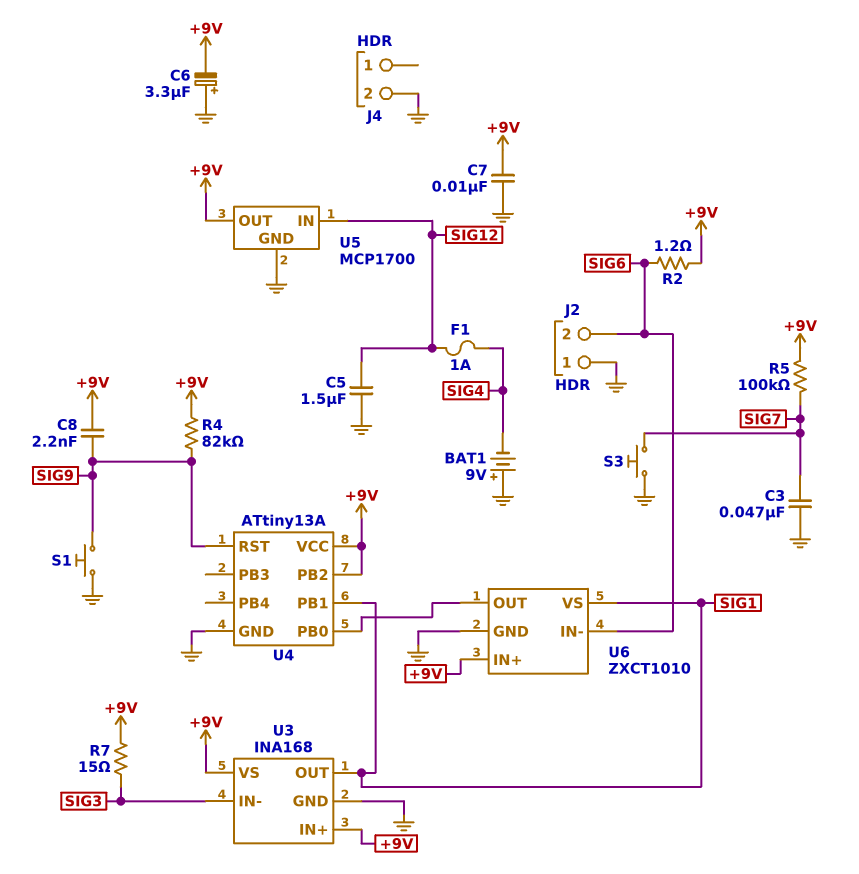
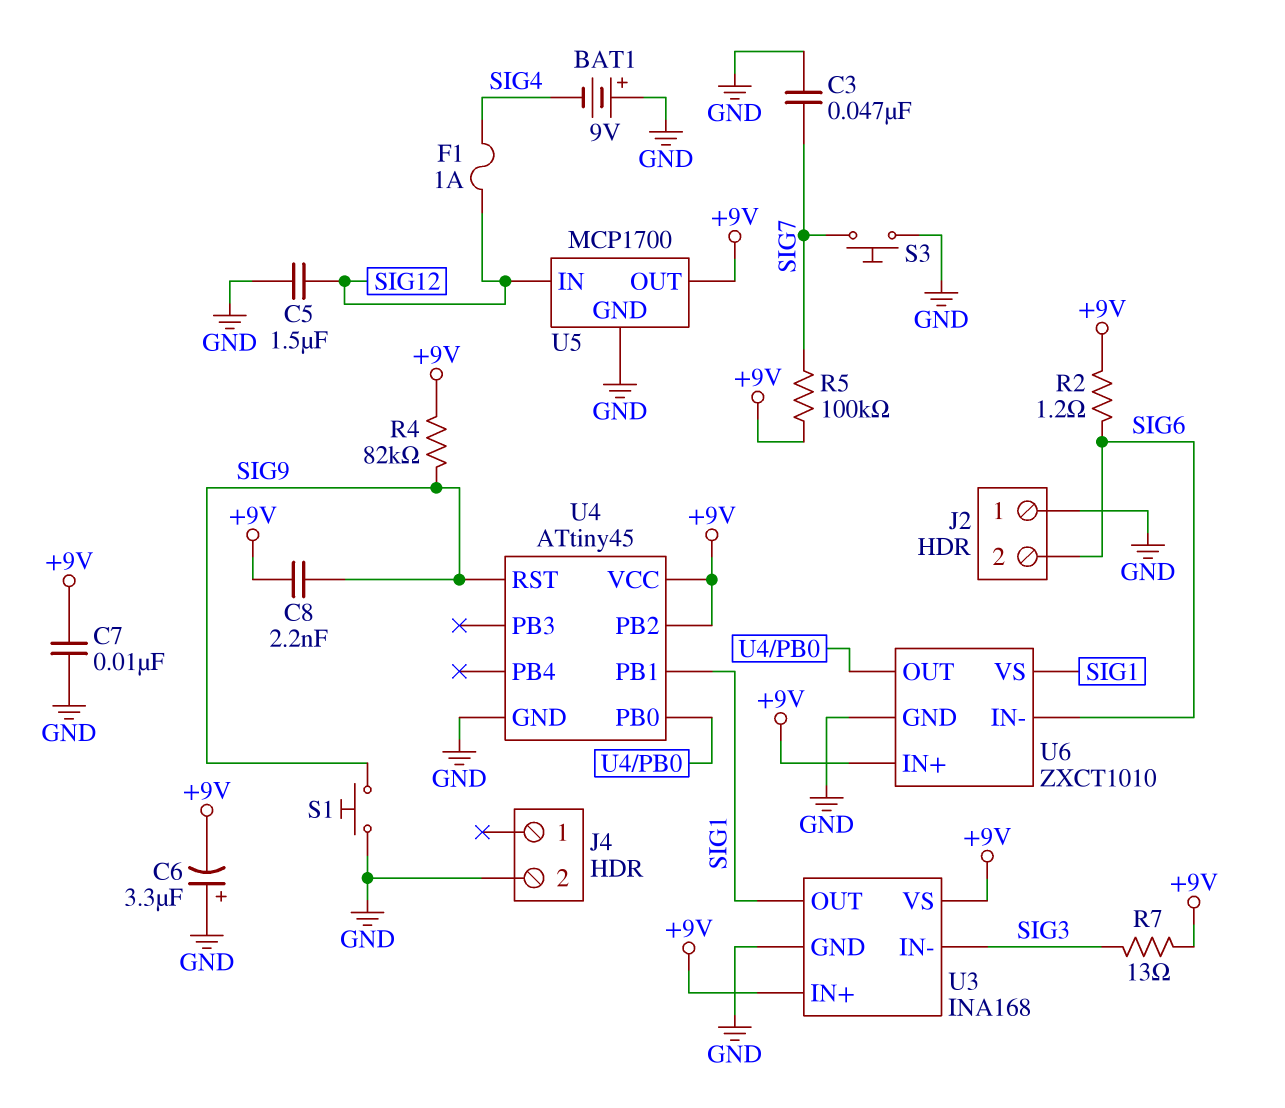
R7: 15 (+9V, SIG3) -> 13 (+9V, SIG3)
U4: ATtiny13A -> ATtiny45

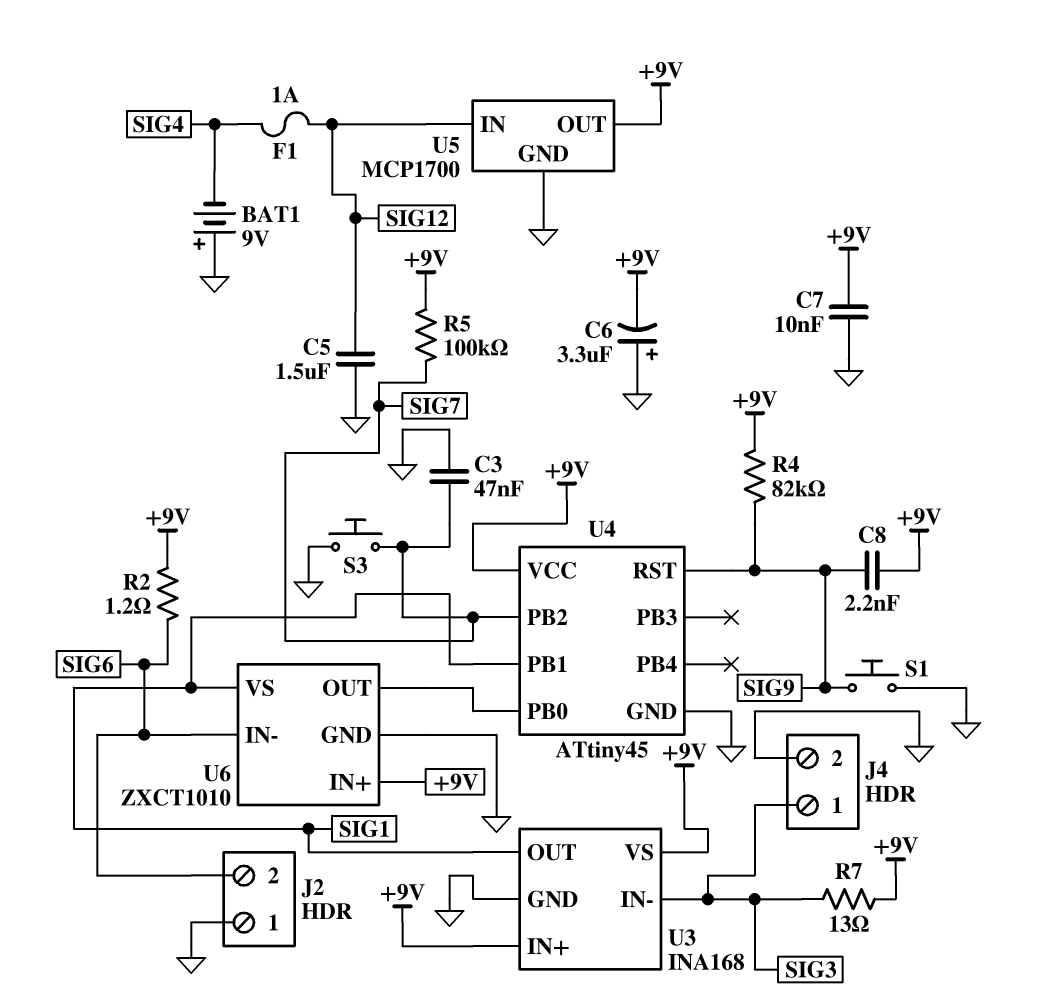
J4 pin 1: none -> SIG3
U4 pin PB2: +9V -> SIG7

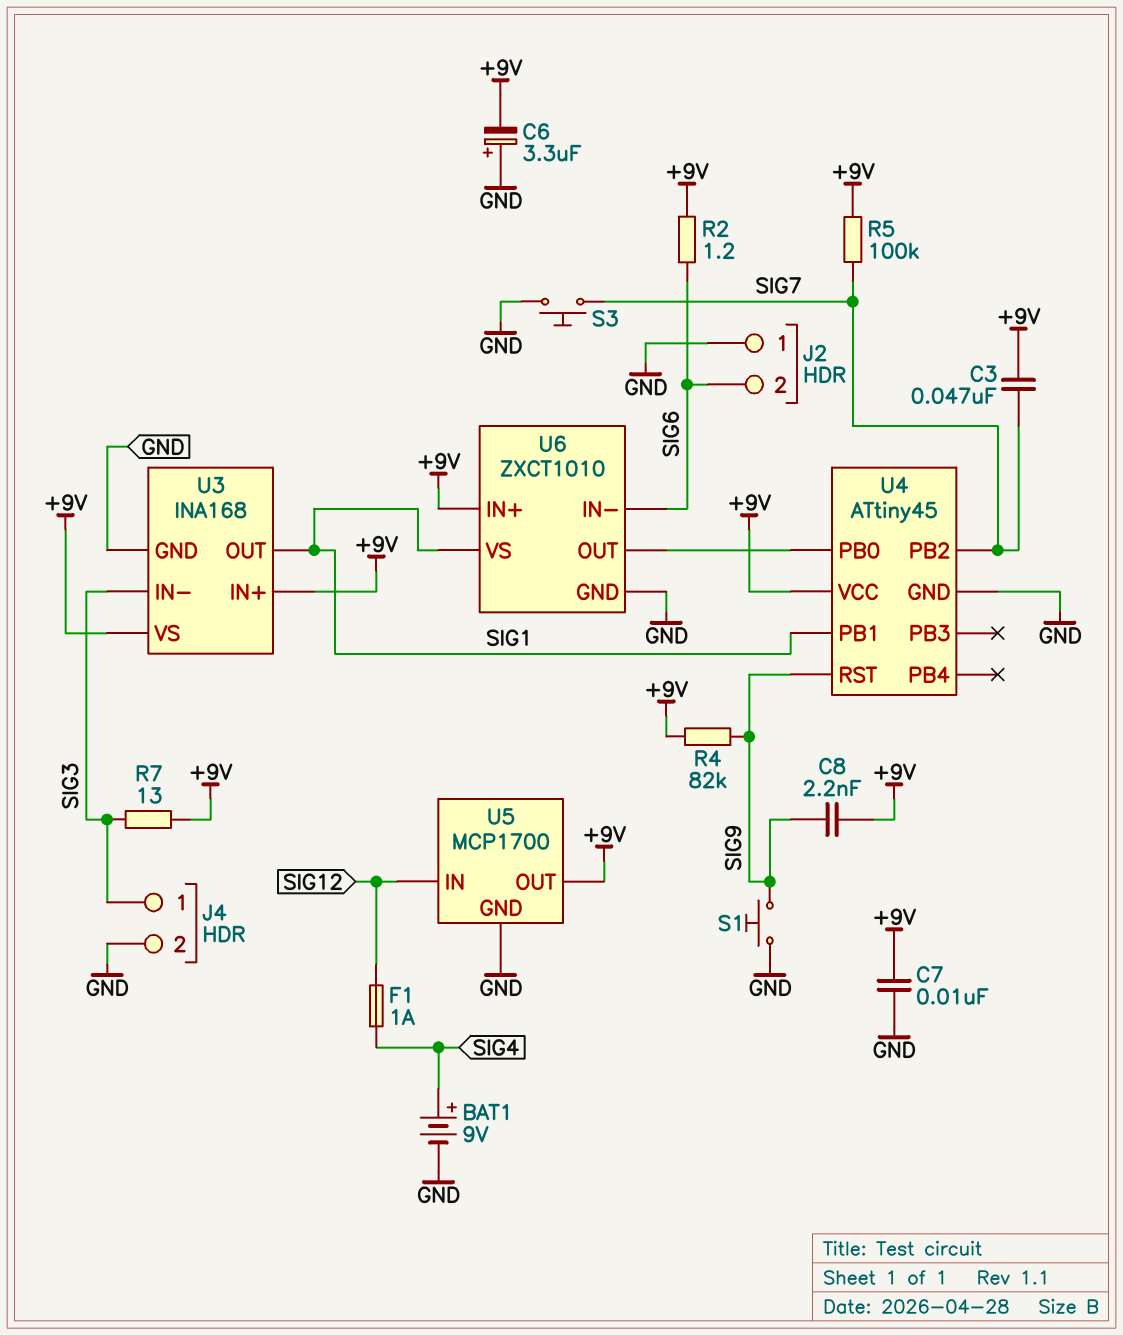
BAT1: 9V (plus GND, minus SIG4) -> 9V (plus SIG4, minus GND)
C3: 47nF (GND, SIG7) -> 47nF (+9V, SIG7)
C5: 1.5uF (GND, SIG12) -> none

